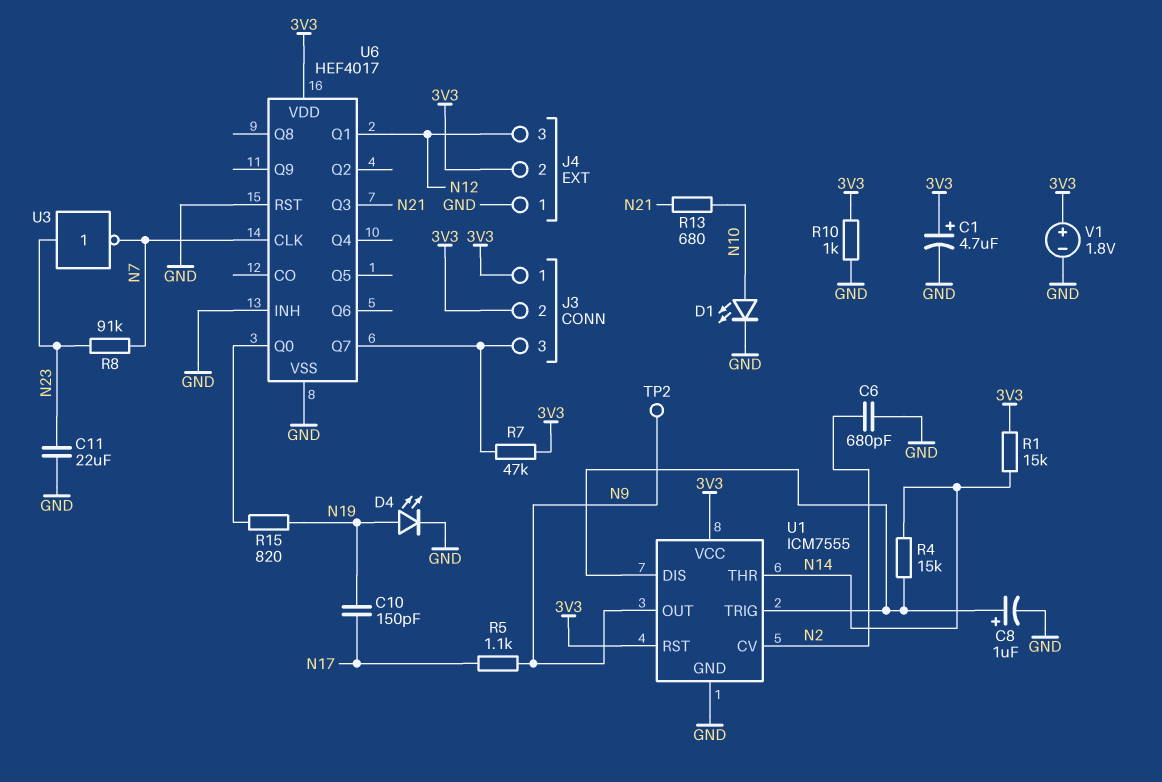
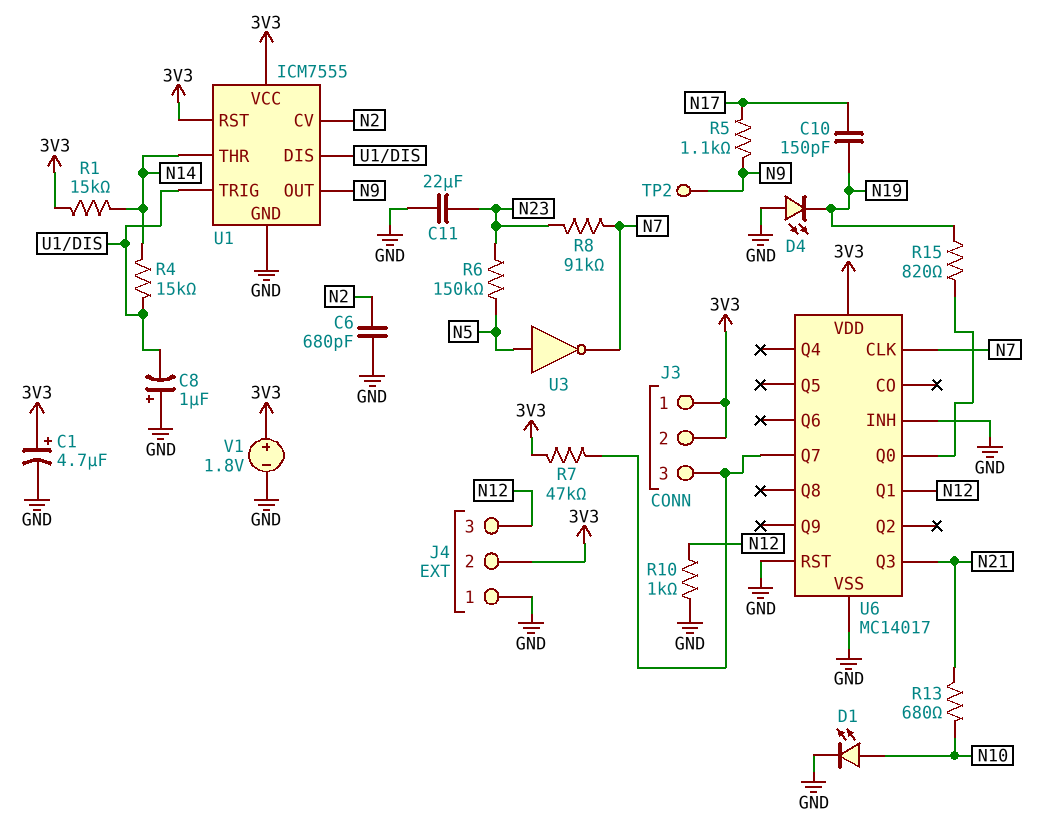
C8: 1uF (plus U1/DIS, minus GND) -> 1uF (plus GND, minus U1/DIS)
D4: LED (A N19, K GND) -> LED (A GND, K N19)
R6: none -> 150k (N5, N23)
R10: 1k (3V3, GND) -> 1k (GND, N12)
U3: NOT (in N23, out N7) -> NOT (in N5, out N7)
U6: HEF4017 -> MC14017

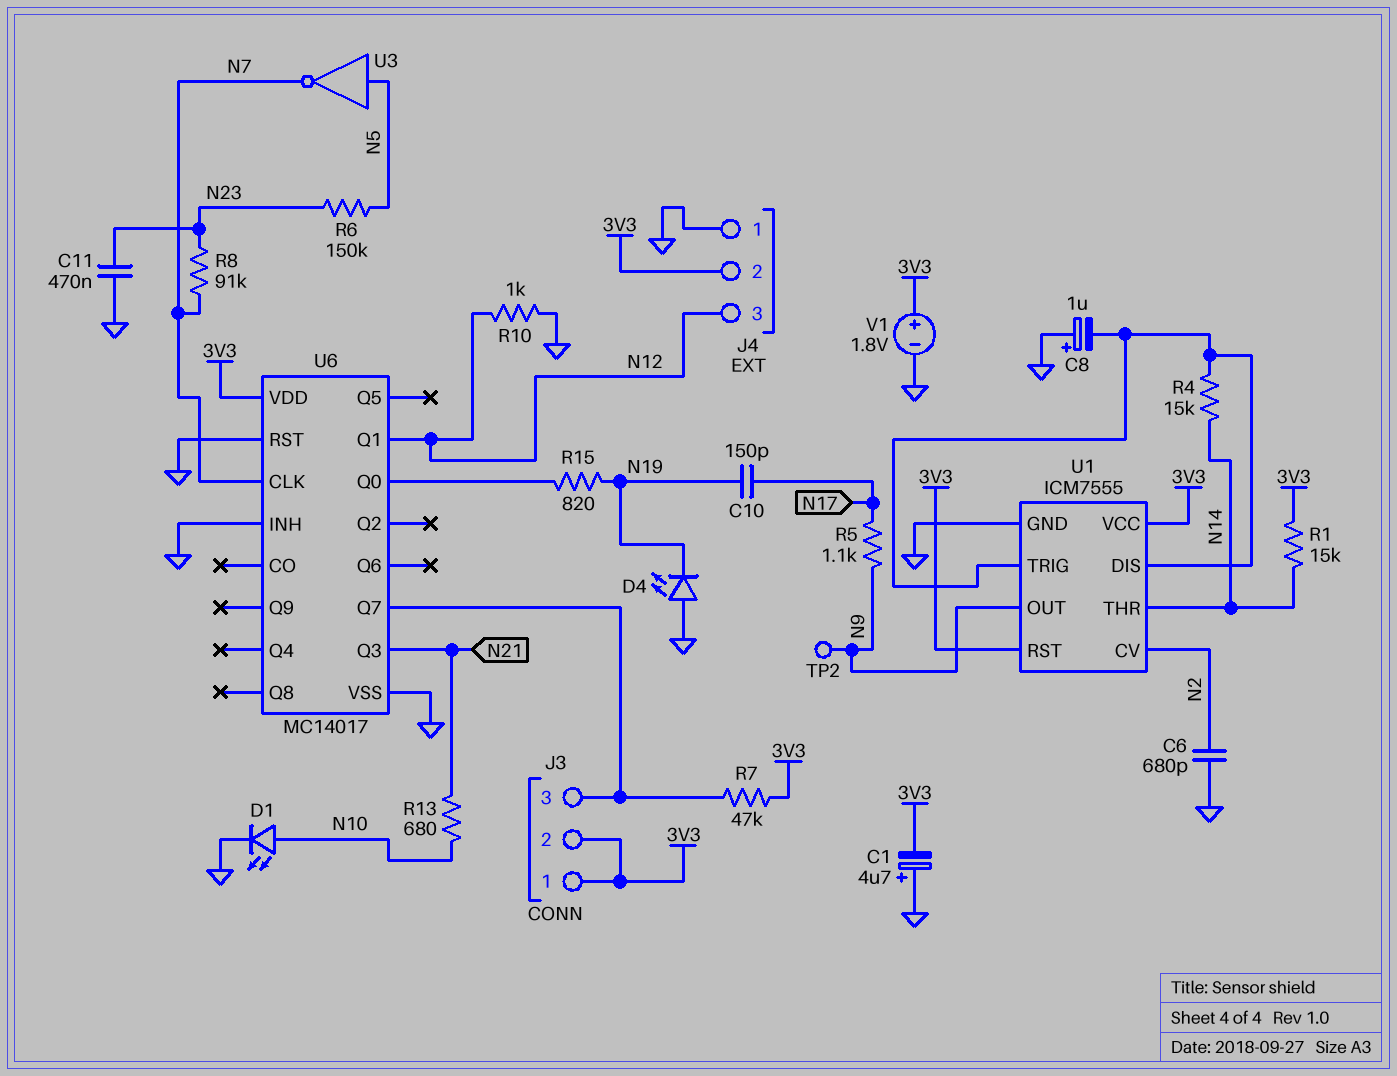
C1: 4.7uF (plus 3V3, minus GND) -> 4.7uF (plus GND, minus 3V3)
C11: 22uF (GND, N23) -> 470nF (GND, N23)

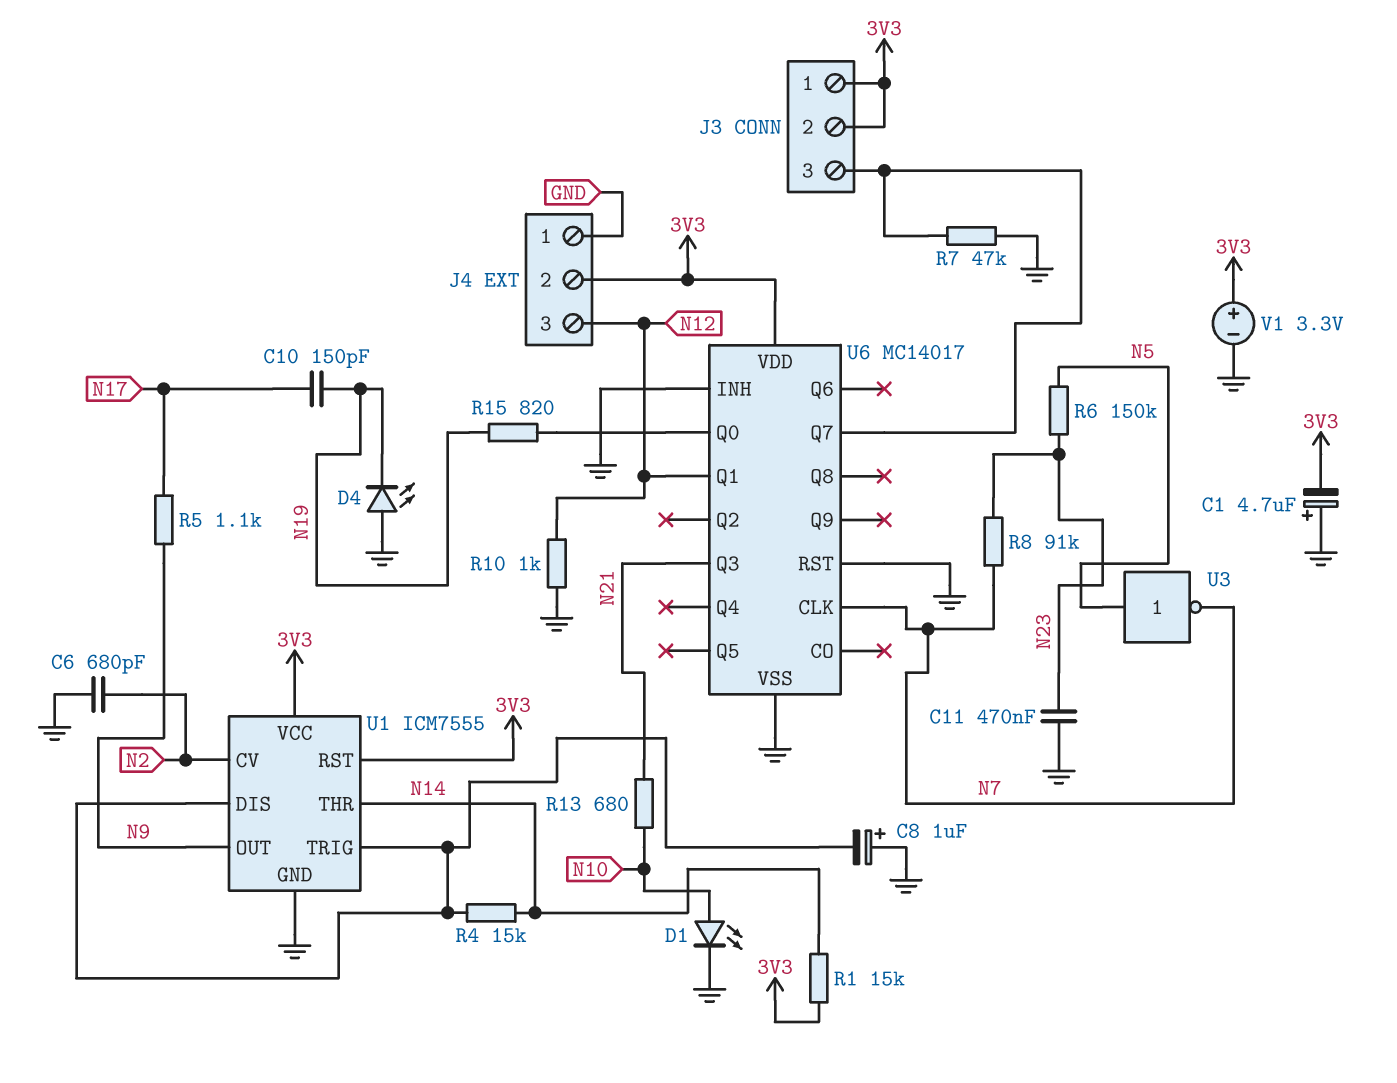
R7: 47k (3V3, J3/3) -> 47k (GND, J3/3)
TP2: test point (N9) -> none
V1: 1.8V (plus 3V3, minus GND) -> 3.3V (plus 3V3, minus GND)

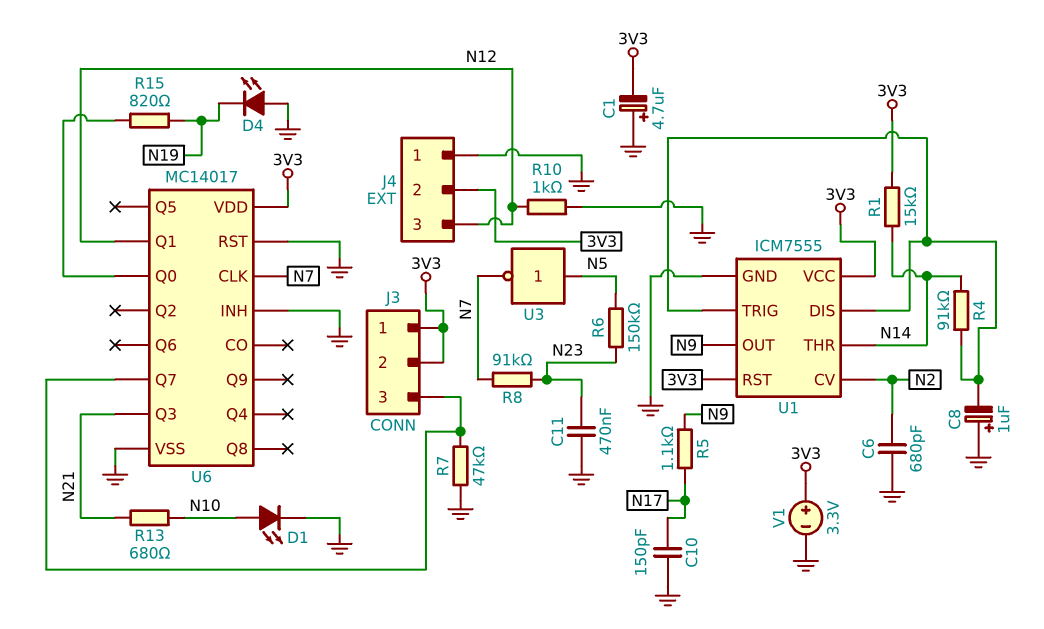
C10: 150pF (N17, N19) -> 150pF (GND, N17)
R4: 15k (N14, U1/DIS) -> 91k (N14, U1/DIS)

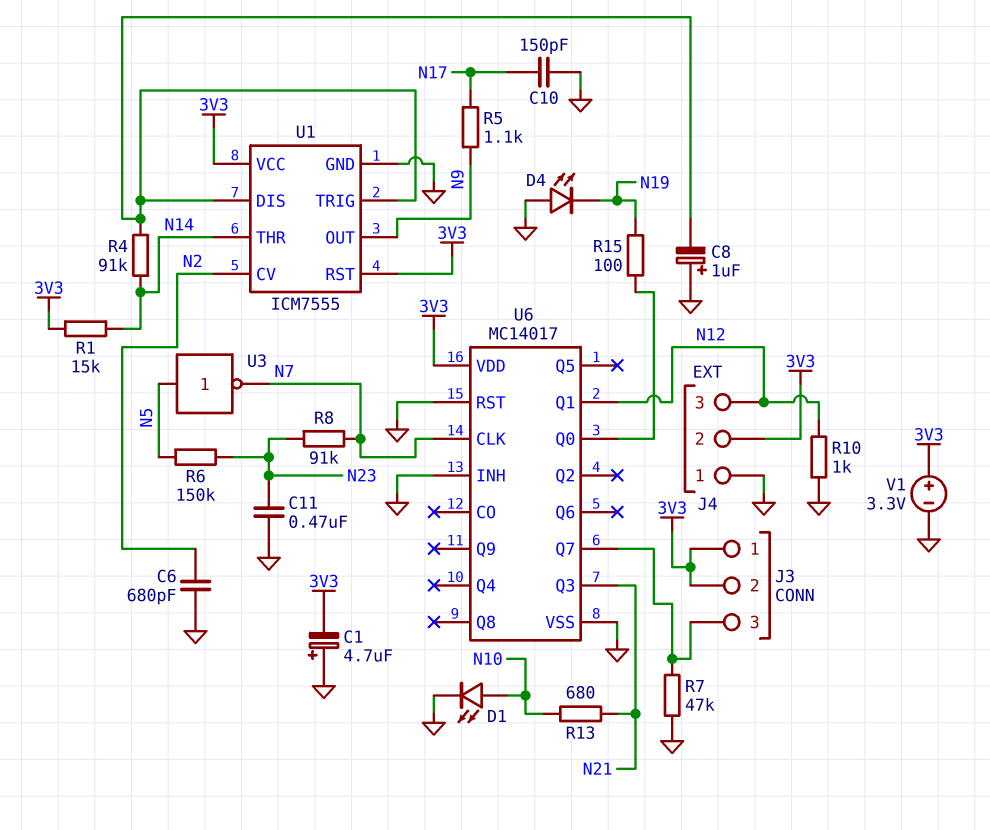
R15: 820 (N19, U6/Q0) -> 100 (N19, U6/Q0)

